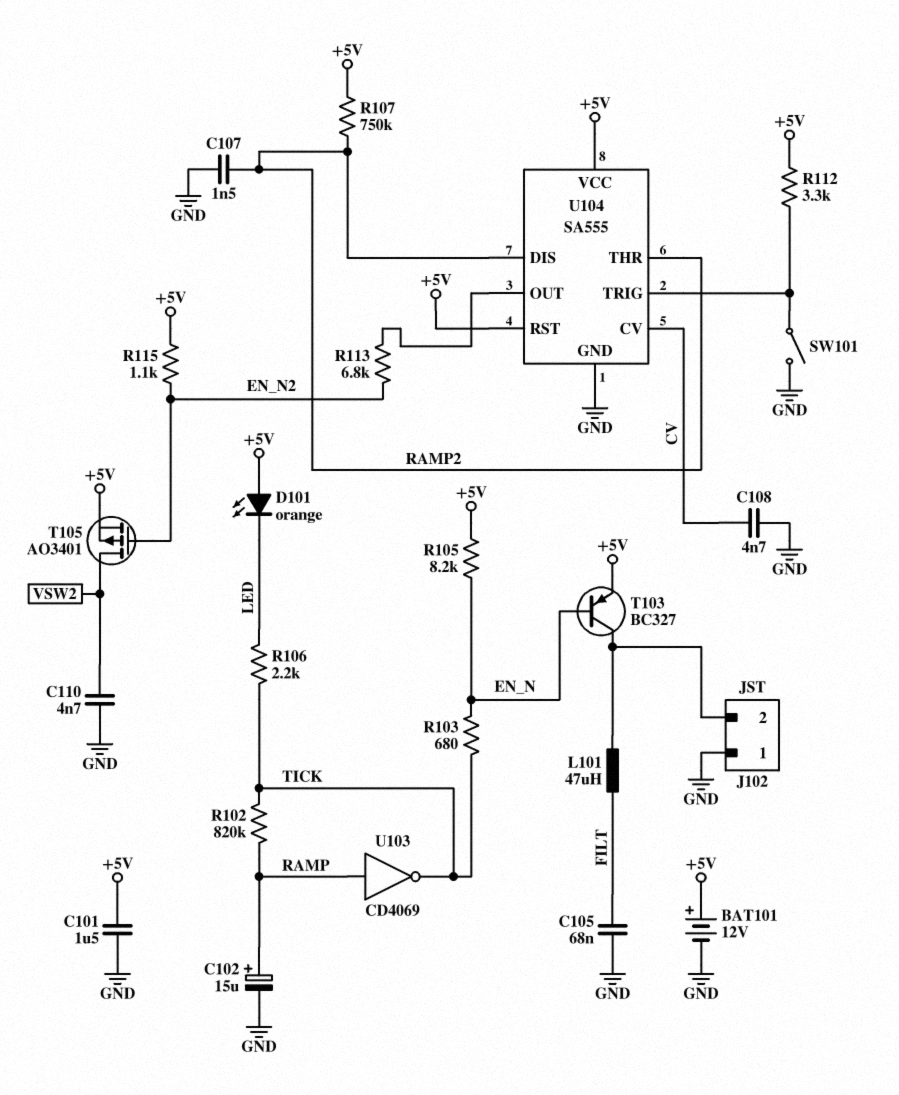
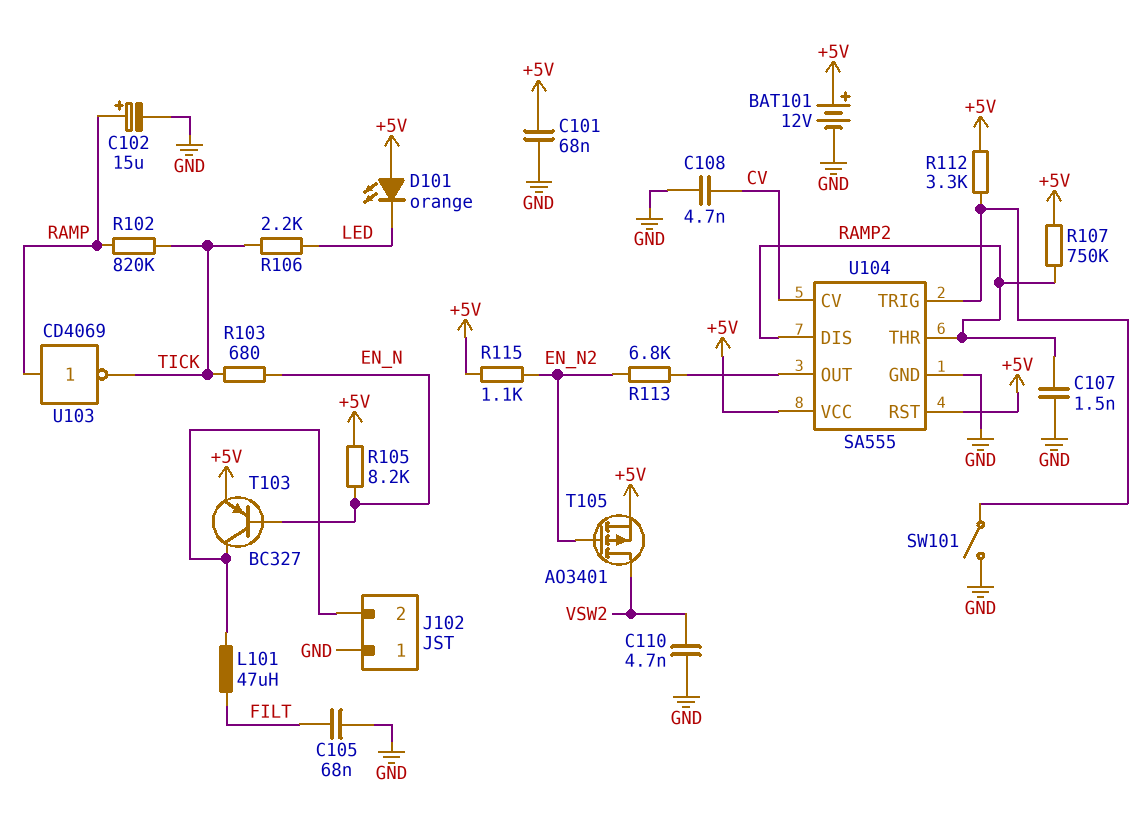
C101: 1.5uF (+5V, GND) -> 68nF (+5V, GND)

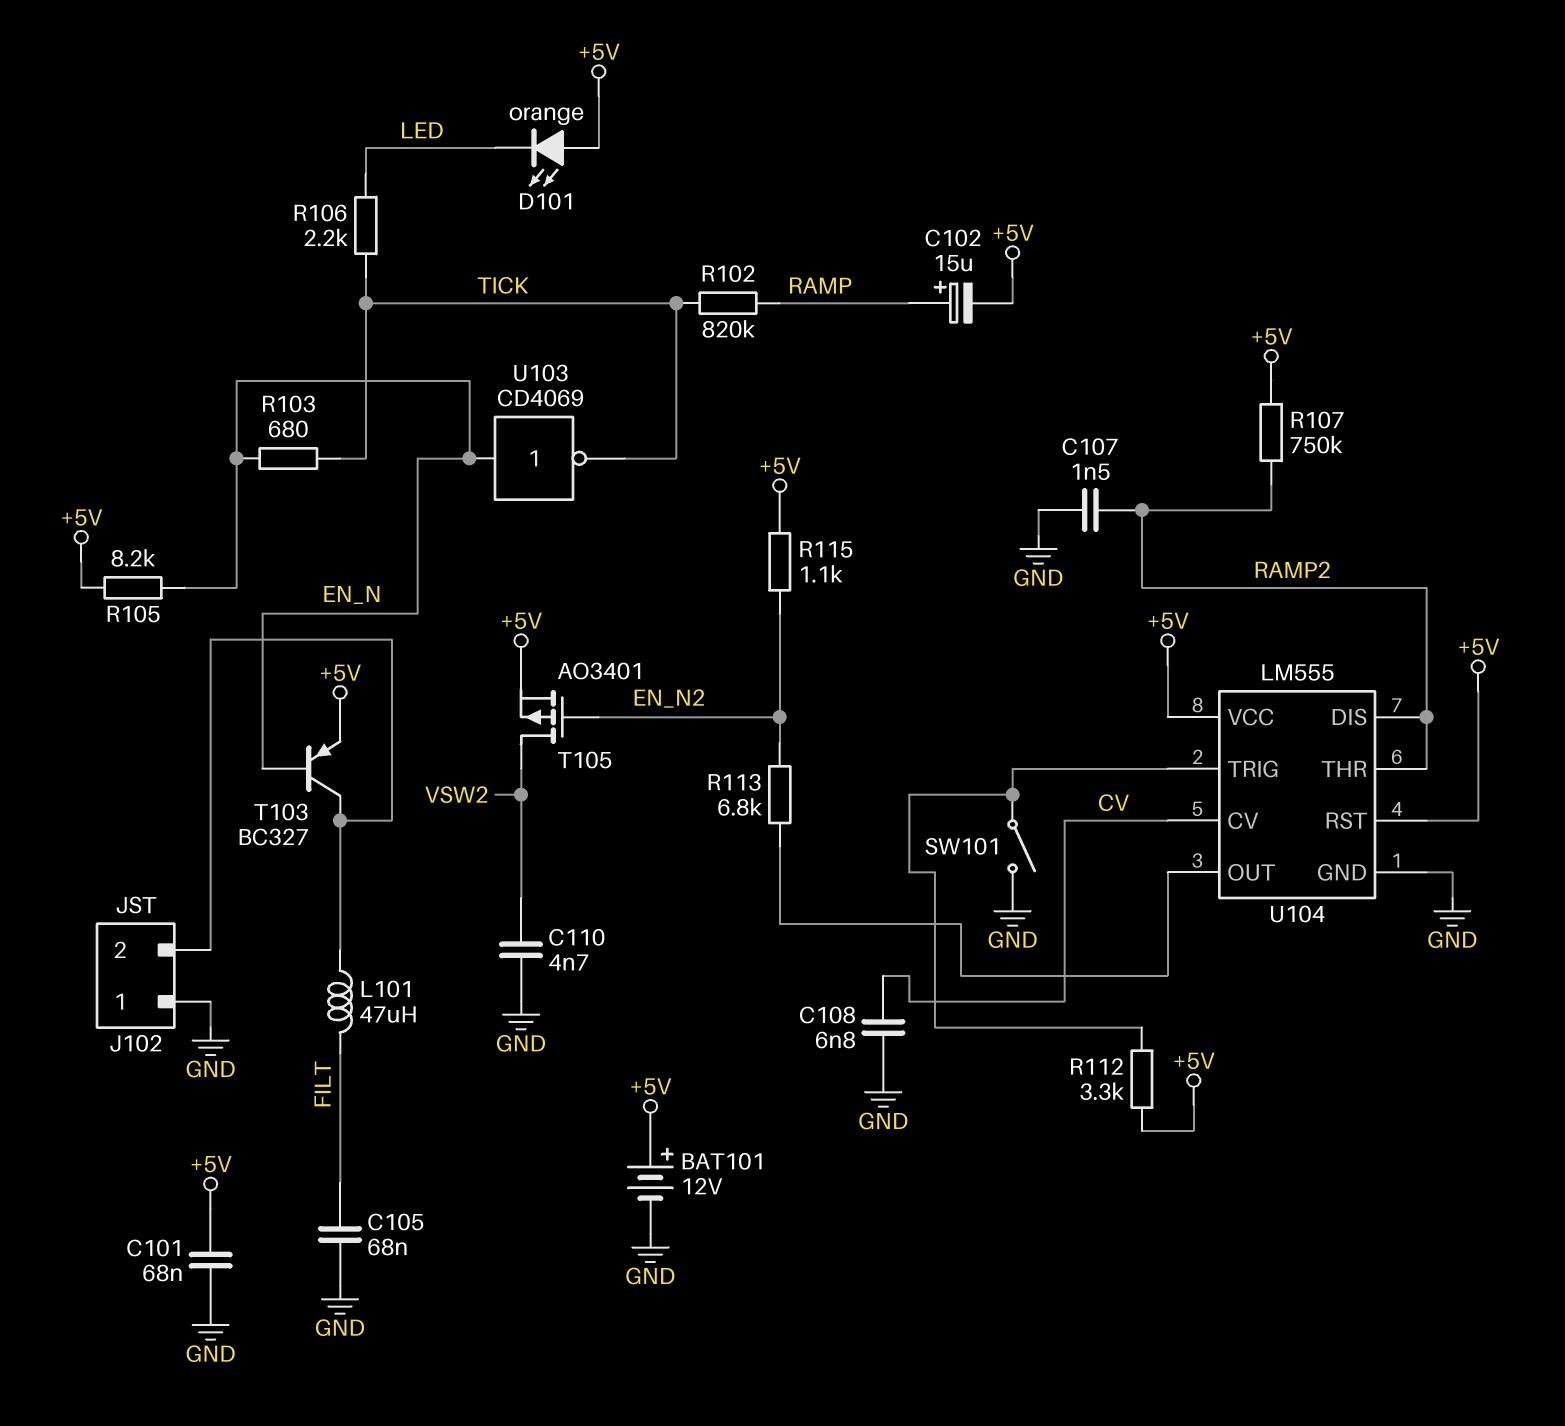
C102: 15uF (plus RAMP, minus GND) -> 15uF (plus RAMP, minus +5V)
C108: 4.7nF (CV, GND) -> 6.8nF (CV, GND)
U103: NOT CD4069 (in RAMP, out TICK) -> NOT CD4069 (in EN_N, out TICK)
U104: SA555 -> LM555

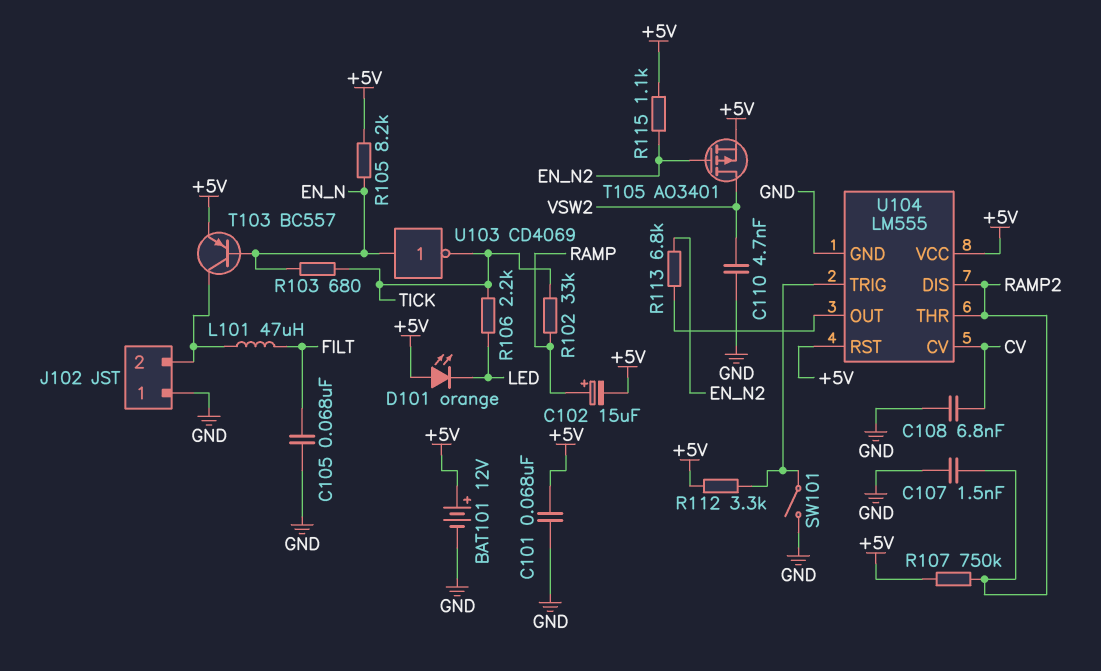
R102: 820k (RAMP, TICK) -> 33k (RAMP, TICK)
T103: PNP BC327 (B EN_N, C J102/2, E +5V) -> PNP BC557 (B EN_N, C J102/2, E +5V)

